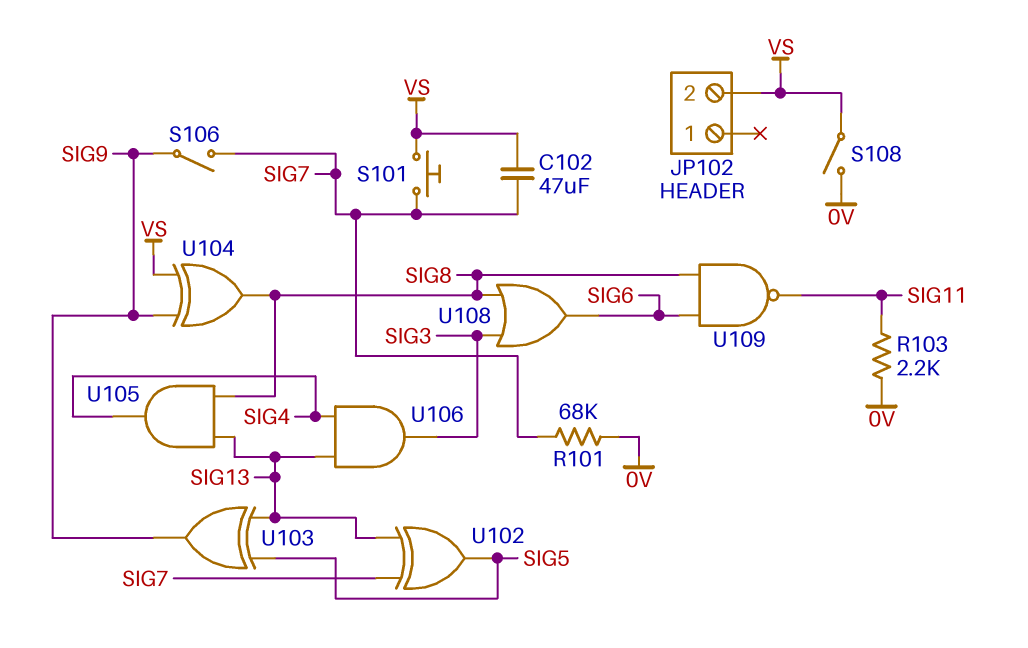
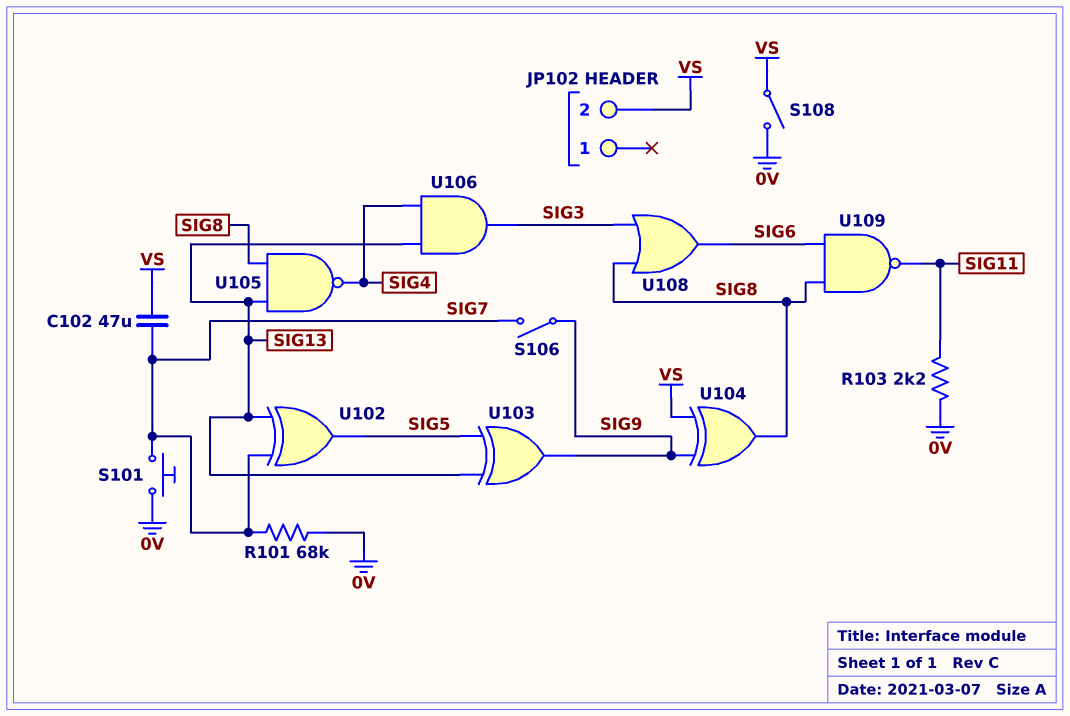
S101: button (SIG7, VS) -> button (0V, SIG7)
U105: AND (in SIG8, in SIG13, out SIG4) -> NAND (in SIG8, in SIG13, out SIG4)

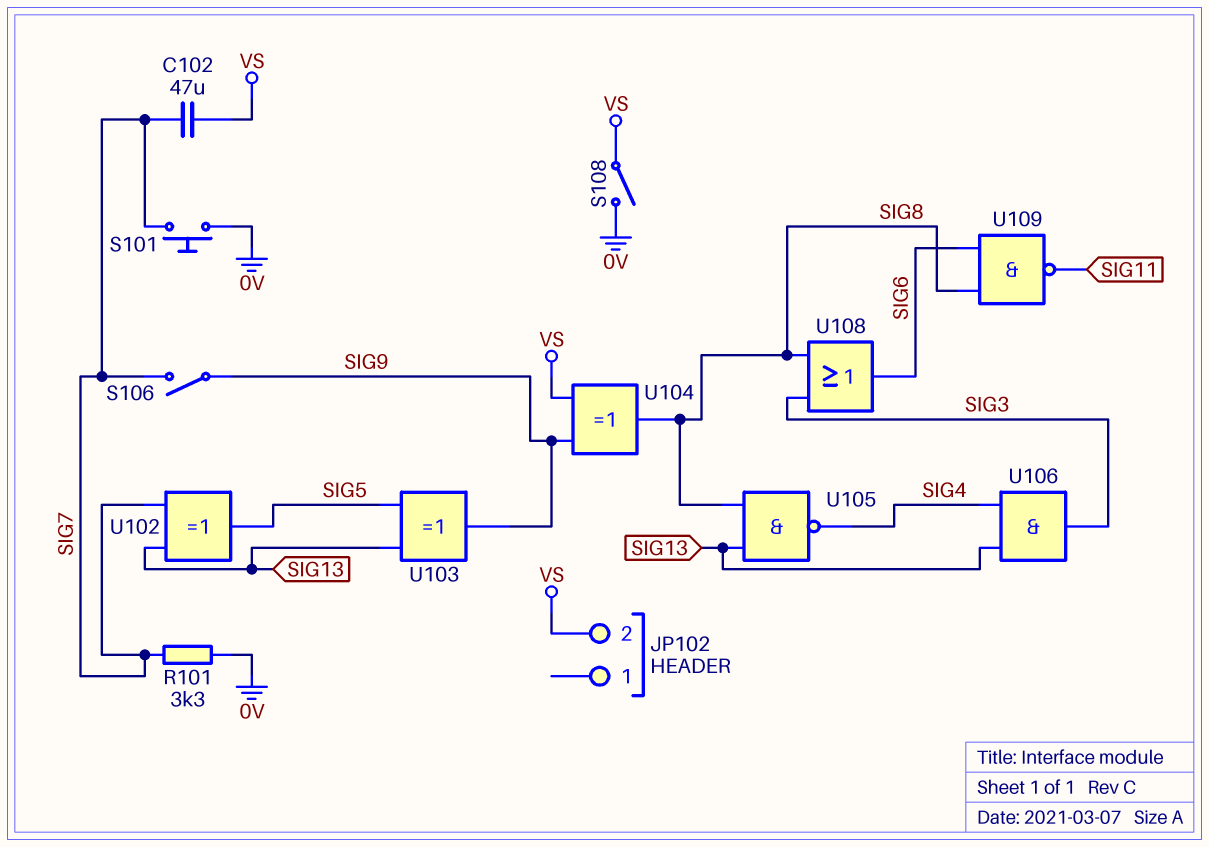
R101: 68k (0V, SIG7) -> 3.3k (0V, SIG7)
R103: 2.2k (0V, SIG11) -> none

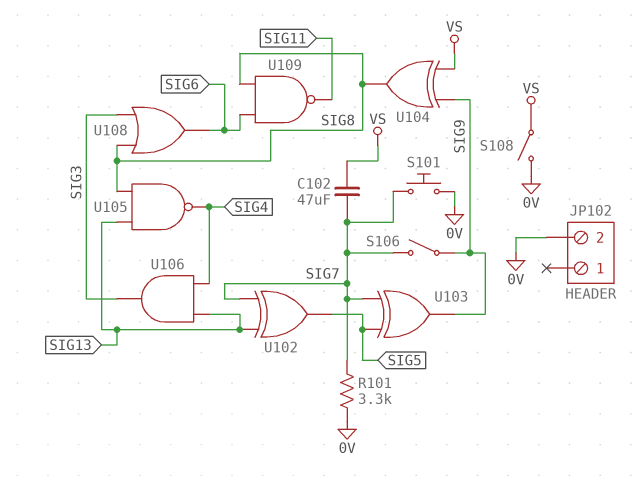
JP102 pin 2: VS -> 0V
U103: XOR (in SIG5, in SIG13, out SIG9) -> XOR (in SIG5, in SIG7, out SIG9)

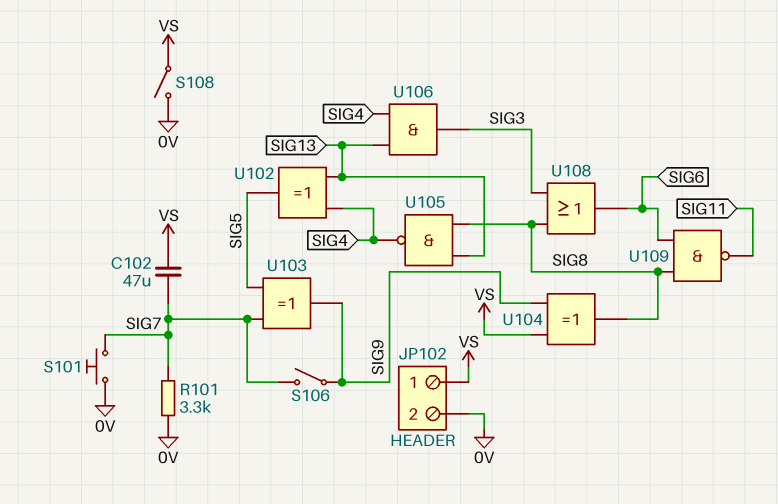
JP102 pin 1: none -> VS
U102: XOR (in SIG7, in SIG13, out SIG5) -> XOR (in SIG4, in SIG13, out SIG5)

